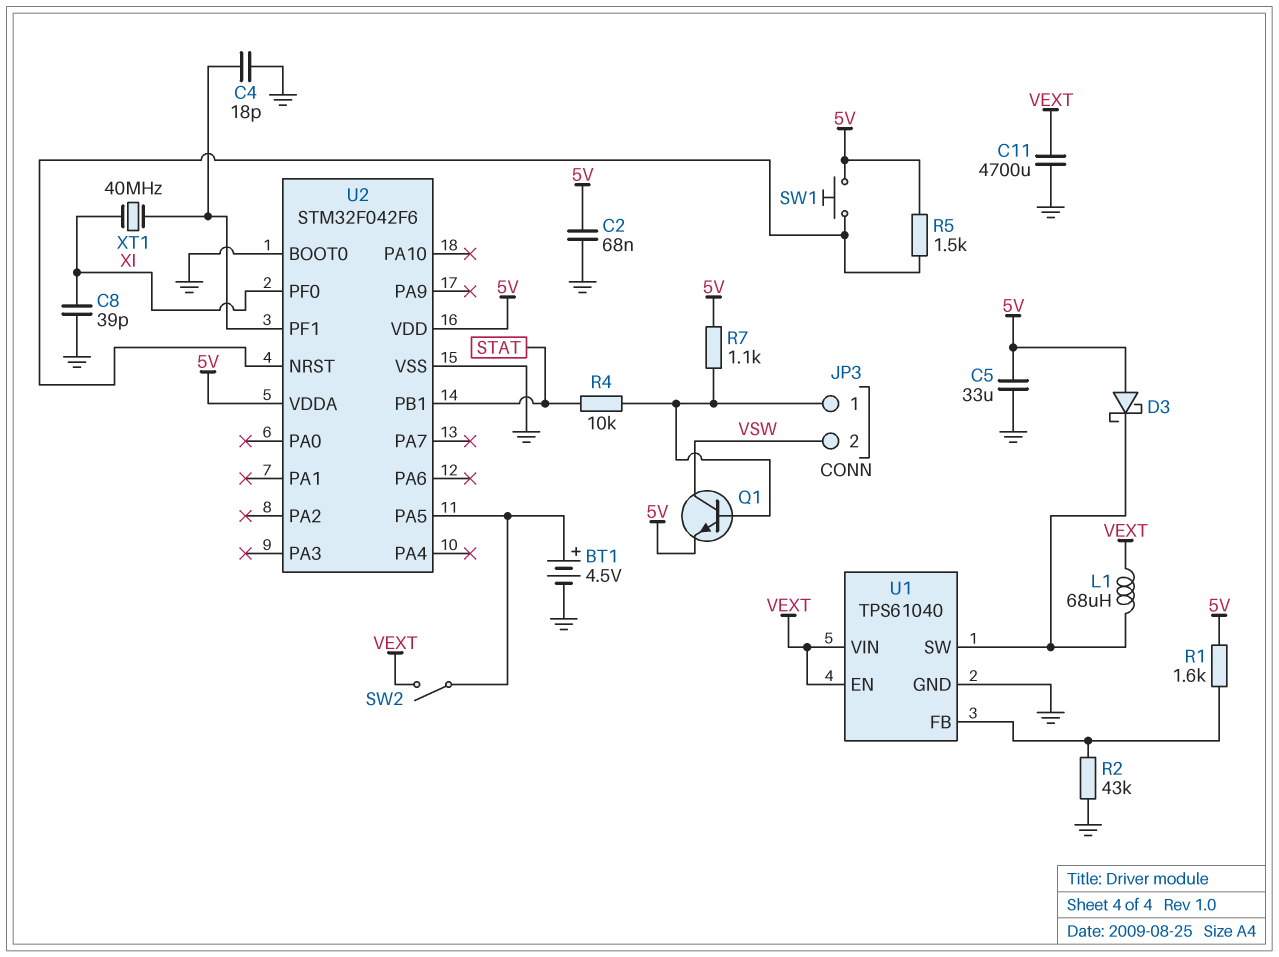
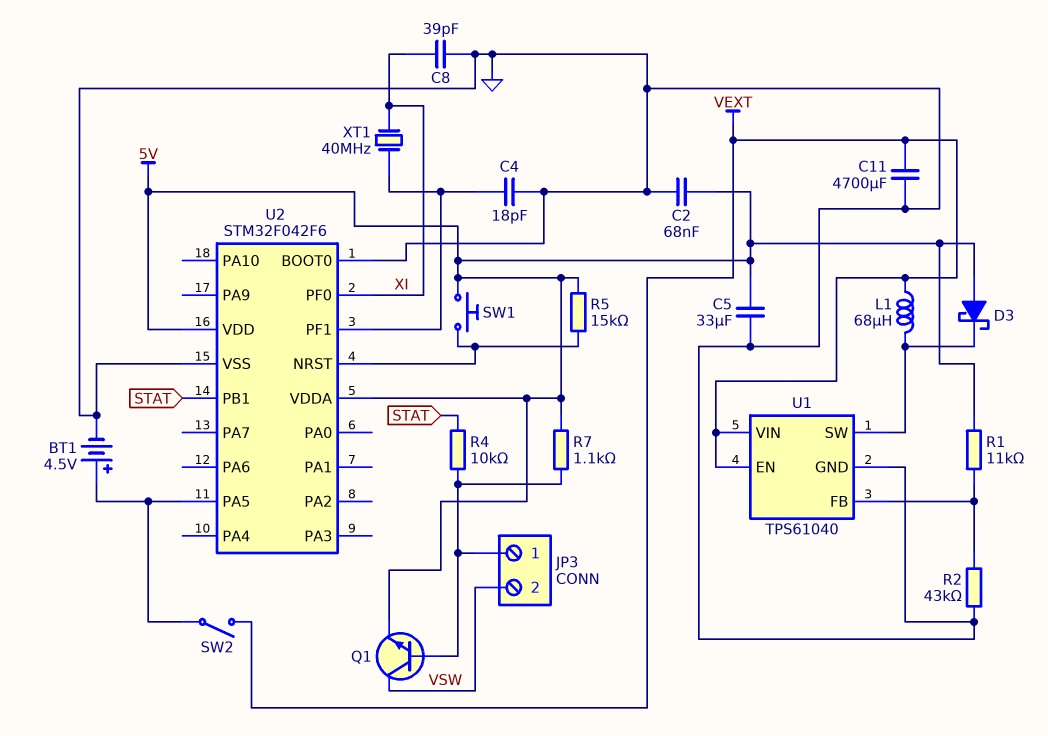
R1: 1.6k (5V, U1/FB) -> 11k (5V, U1/FB)
R5: 1.5k (5V, U2/NRST) -> 15k (5V, U2/NRST)

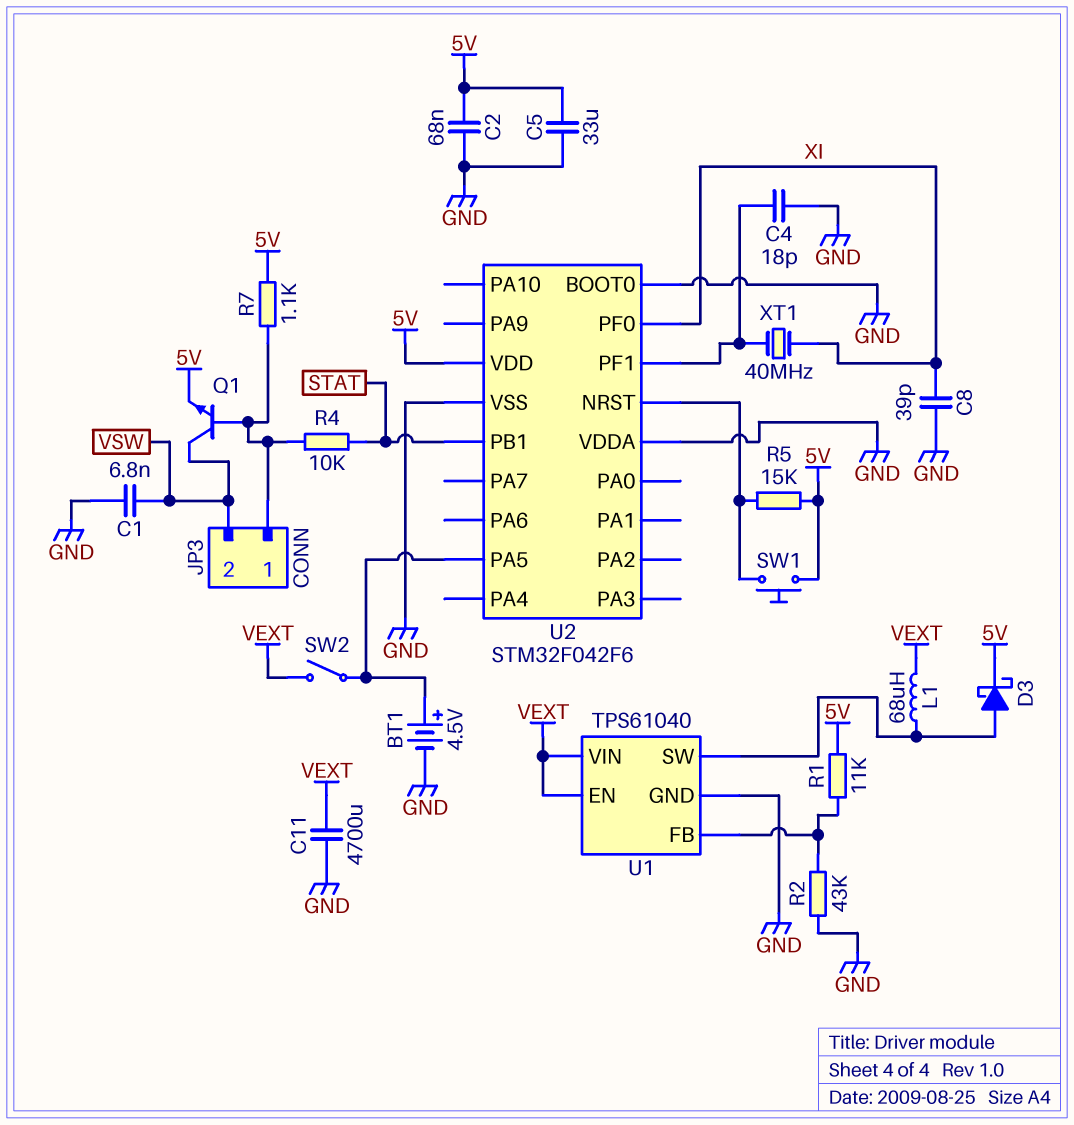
C1: none -> 6.8nF (GND, VSW)
D3: schottky (A 5V, K U1/SW) -> schottky (A U1/SW, K 5V)
U2 pin VDDA: 5V -> GND

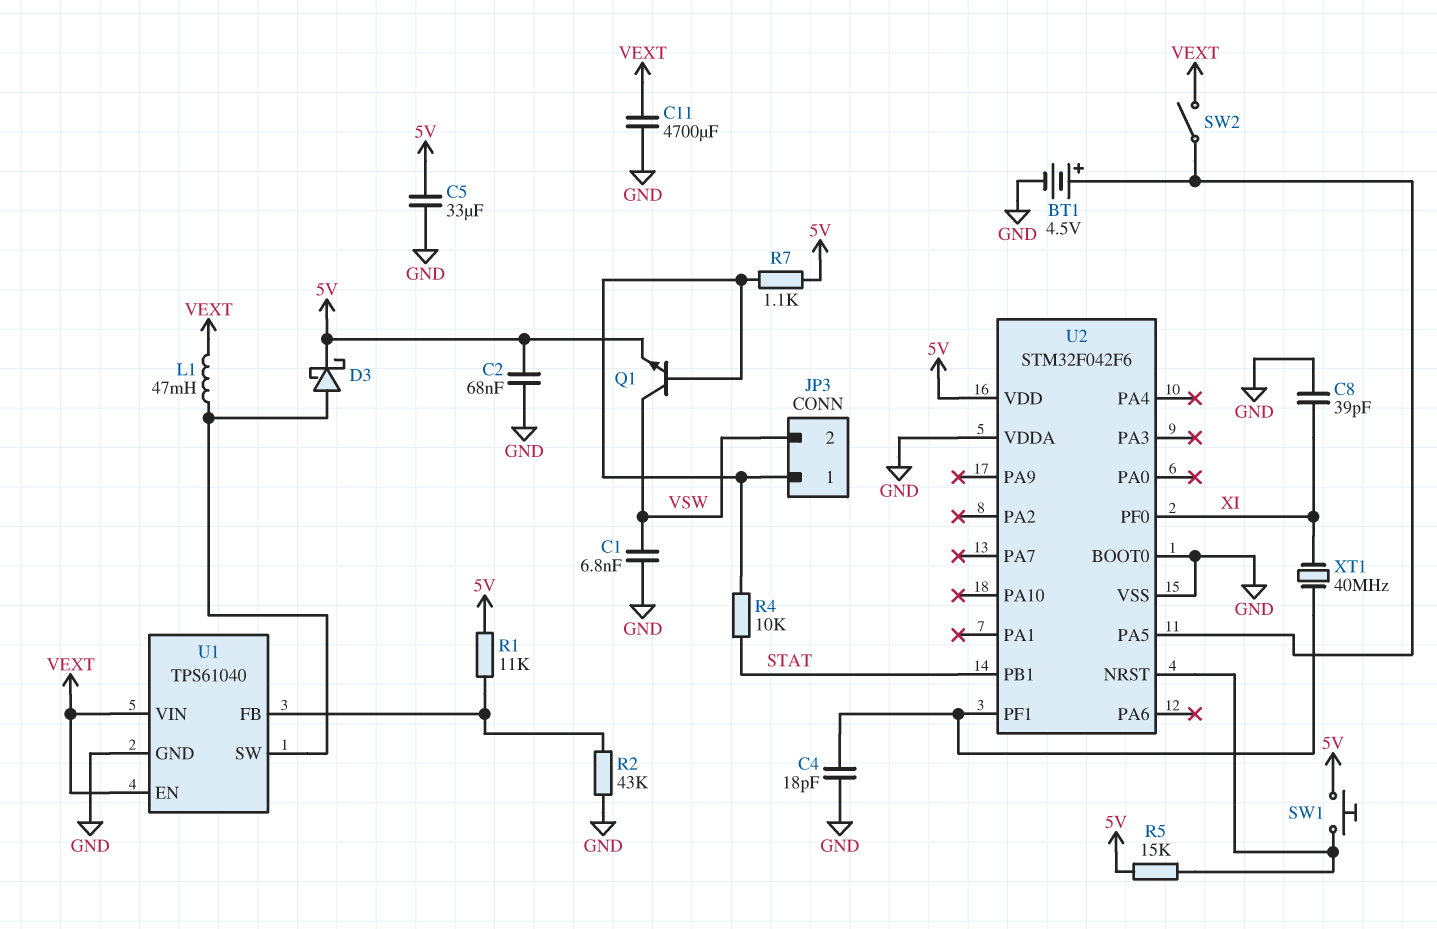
L1: 68uH (U1/SW, VEXT) -> 47mH (U1/SW, VEXT)

